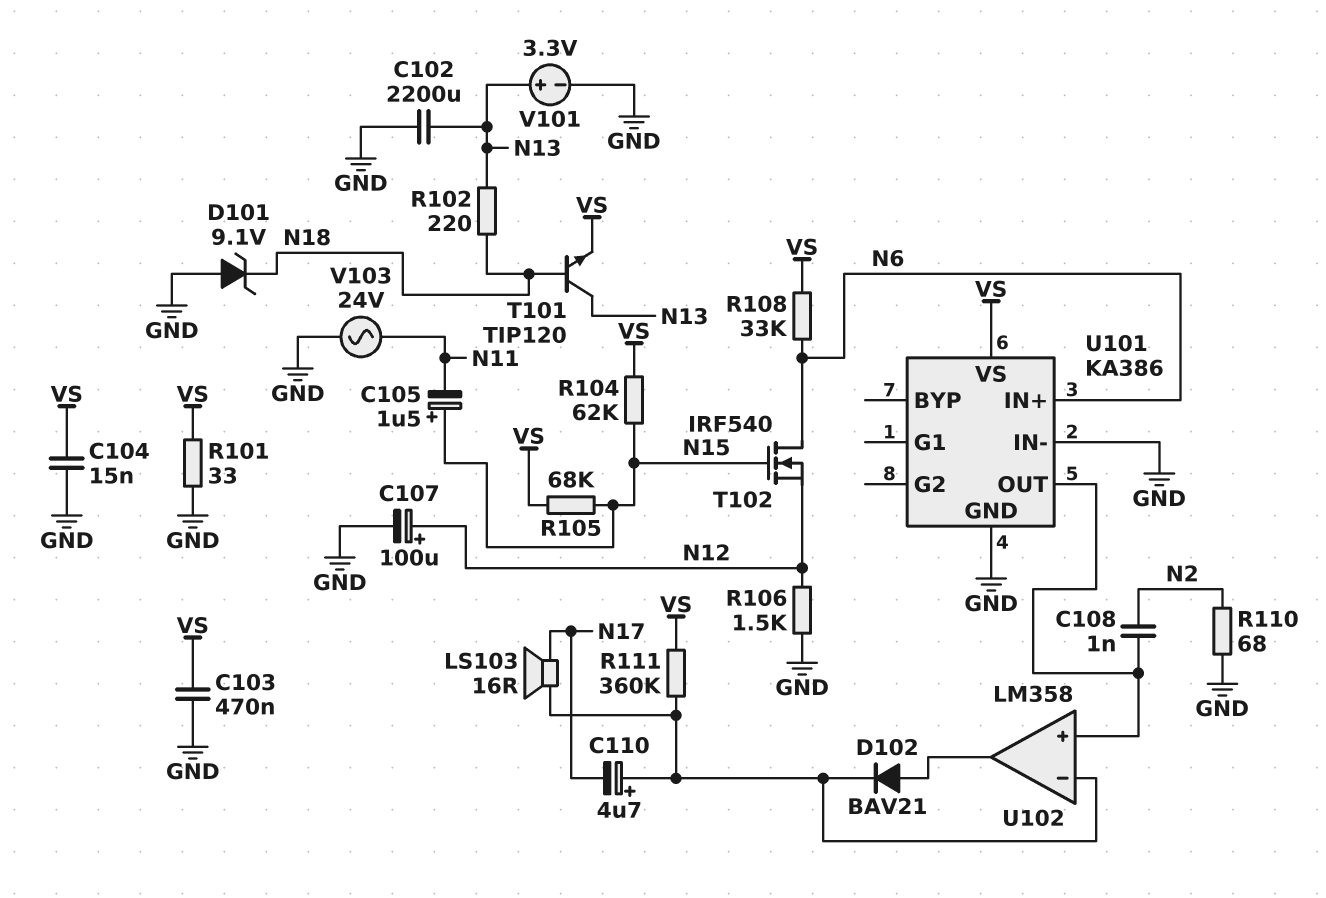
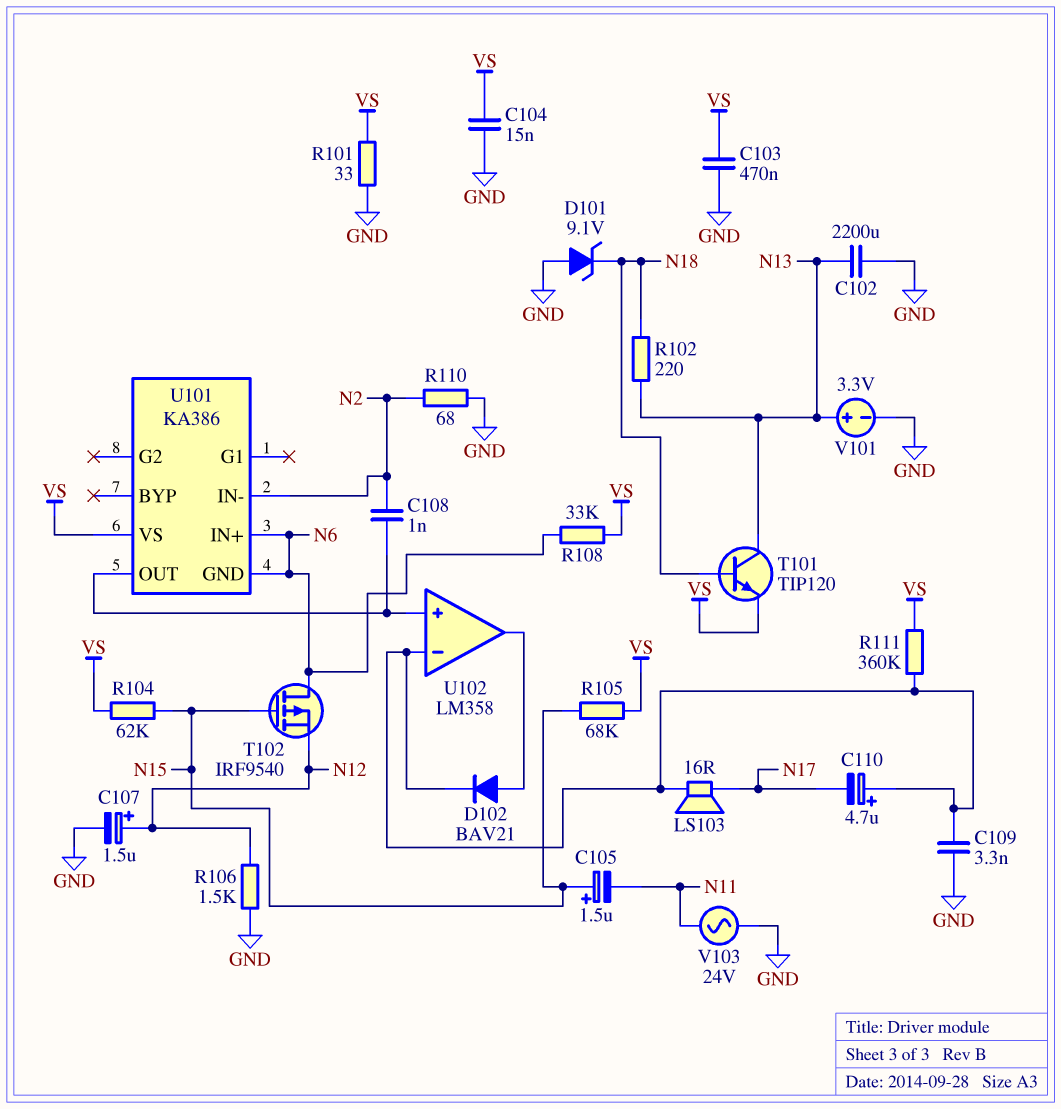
C107: 100uF (plus N12, minus GND) -> 1.5uF (plus N12, minus GND)
C109: none -> 3.3nF (GND, U102/in-)
T102: NMOS IRF540 (G N15, D N6, S N12) -> PMOS IRF9540 (G N15, D N6, S N12)
U101 pin GND: GND -> N6
U101 pin IN-: GND -> N2

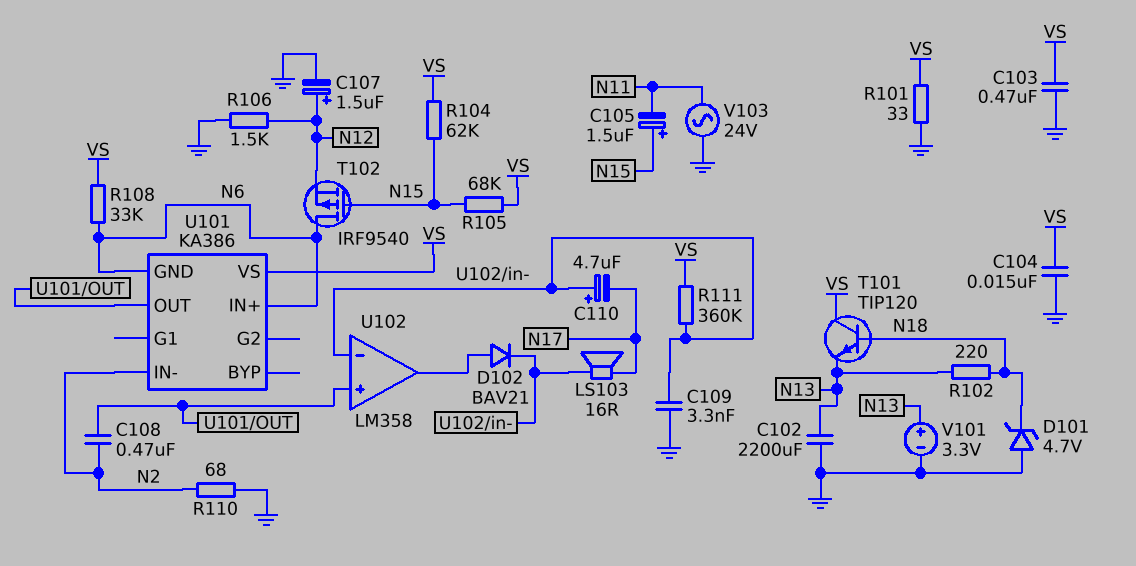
C108: 1nF (N2, U101/OUT) -> 470nF (N2, U101/OUT)
D101: zener 9.1V (A GND, K N18) -> zener 4.7V (A GND, K N18)
T101: NPN TIP120 (B N18, C N13, E VS) -> NPN TIP120 (B N18, C VS, E N13)

